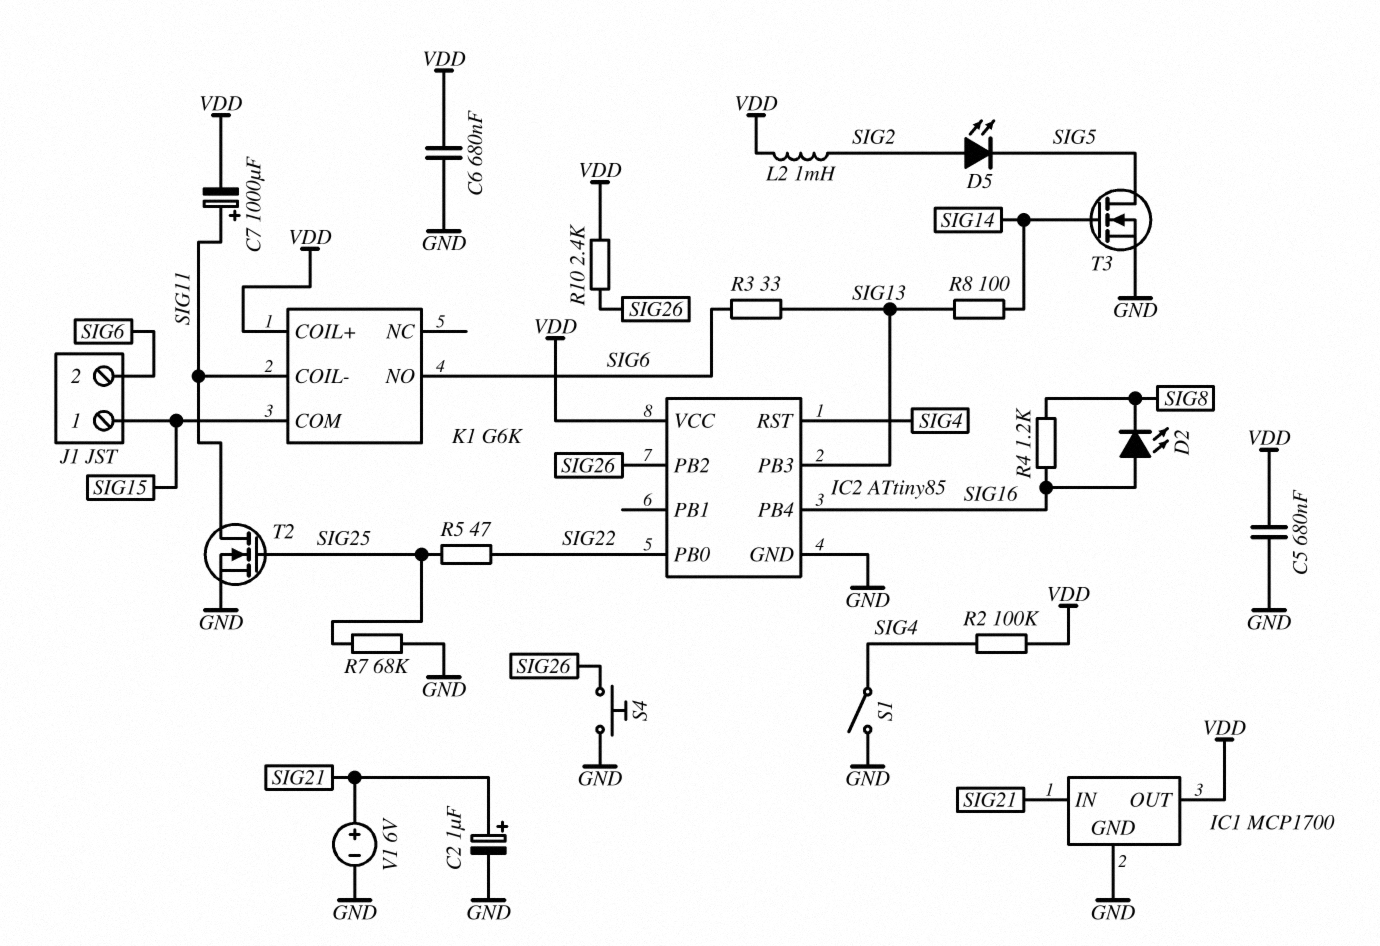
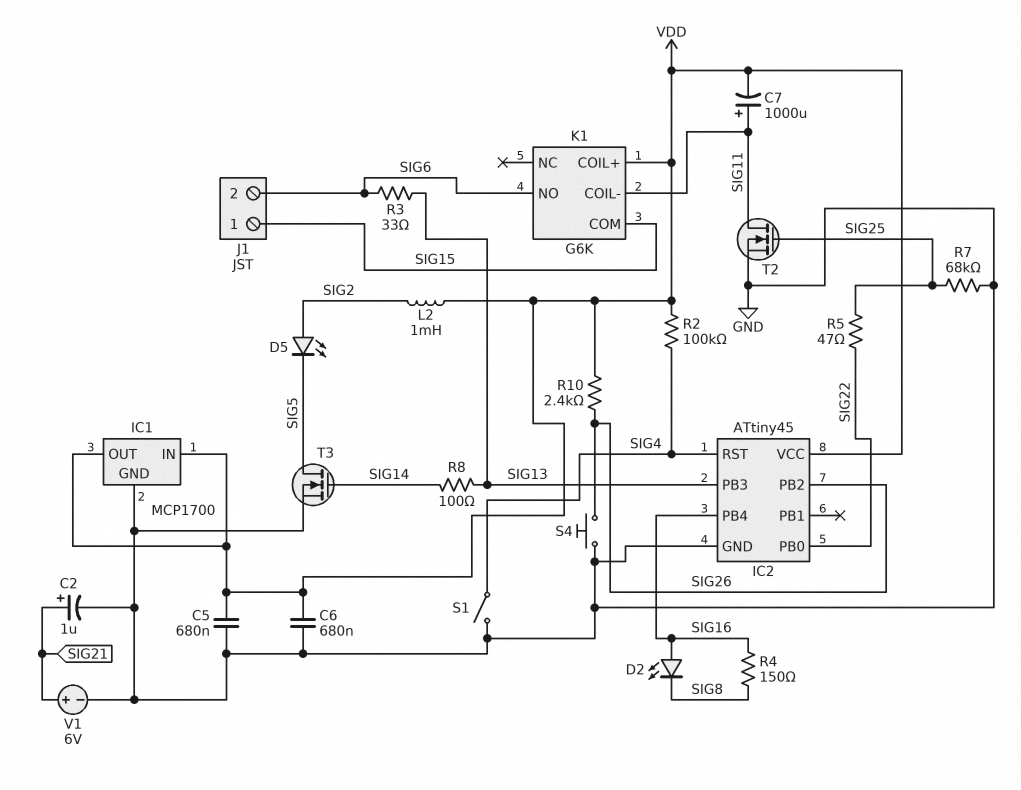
IC1 pin IN: SIG21 -> VDD
IC2: ATtiny85 -> ATtiny45
R4: 1.2k (SIG8, SIG16) -> 150 (SIG8, SIG16)

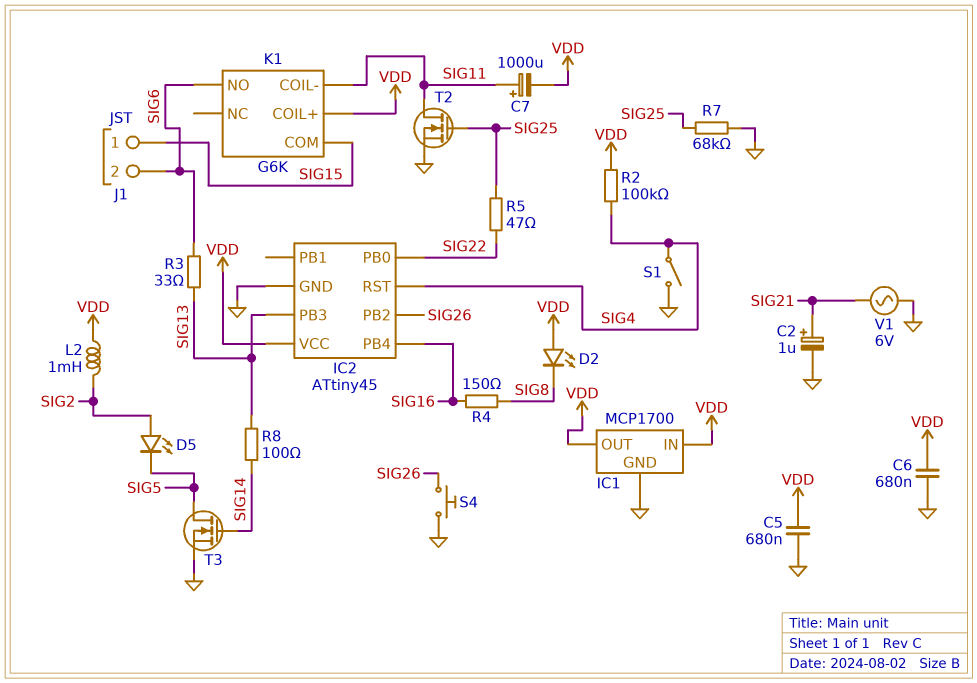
D2: LED (A SIG16, K SIG8) -> LED (A VDD, K SIG8)
R10: 2.4k (SIG26, VDD) -> none
V1: 6V (plus SIG21, minus GND) -> AC 6V (GND, SIG21)

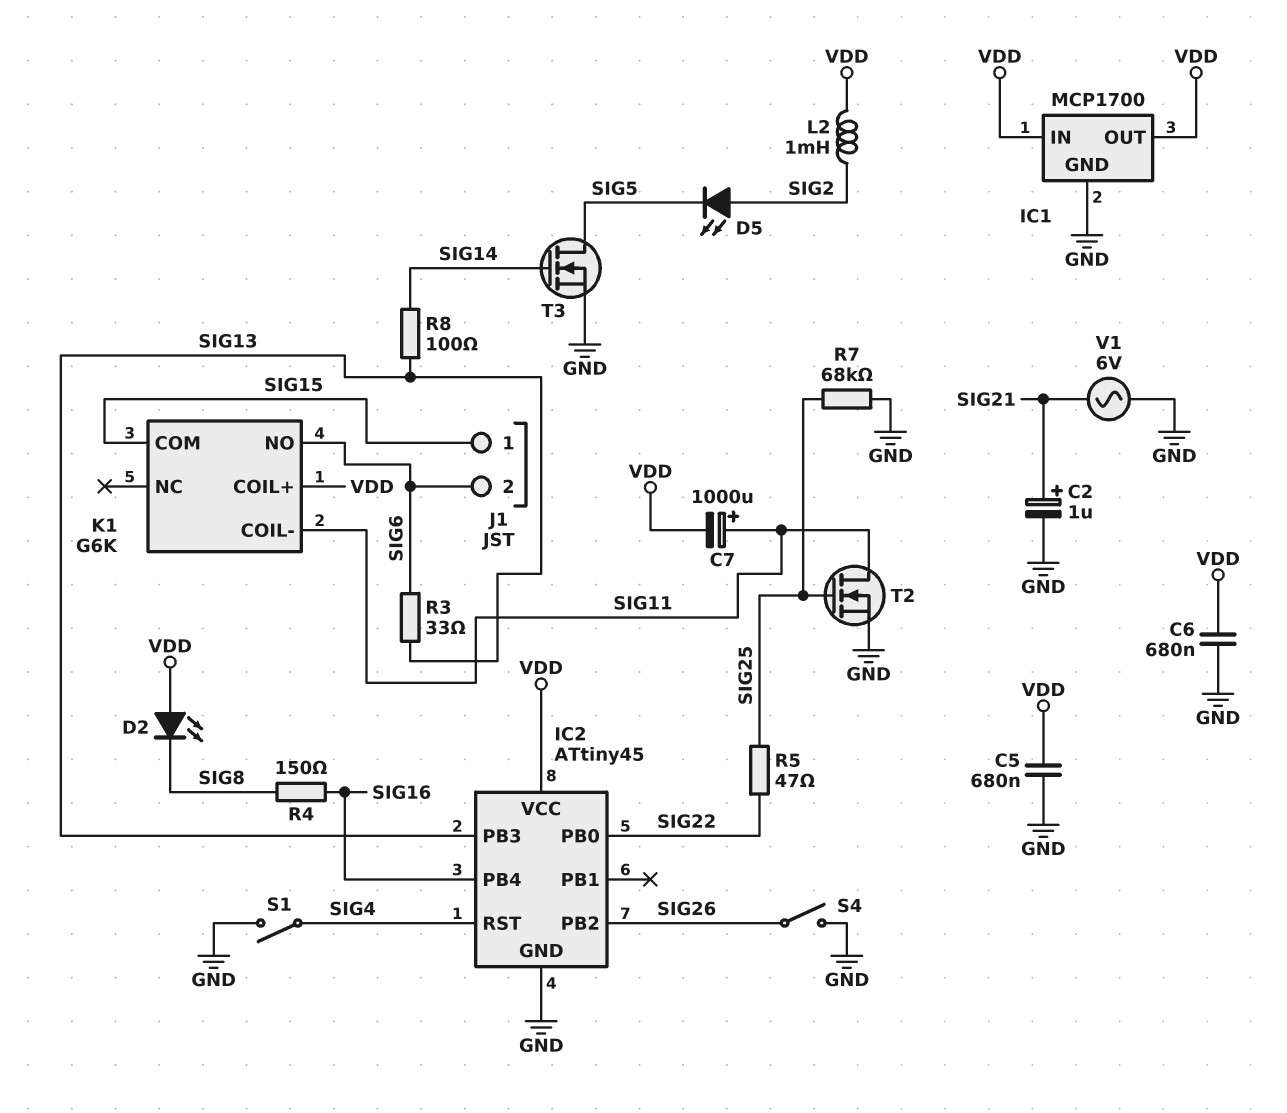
R2: 100k (SIG4, VDD) -> none
S4: button (GND, SIG26) -> switch (GND, SIG26)

